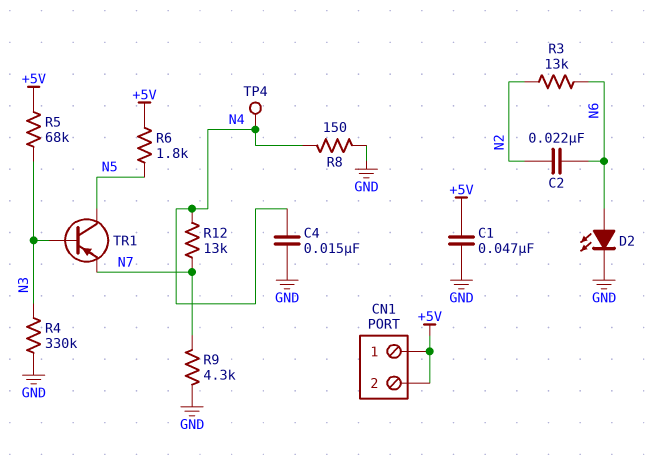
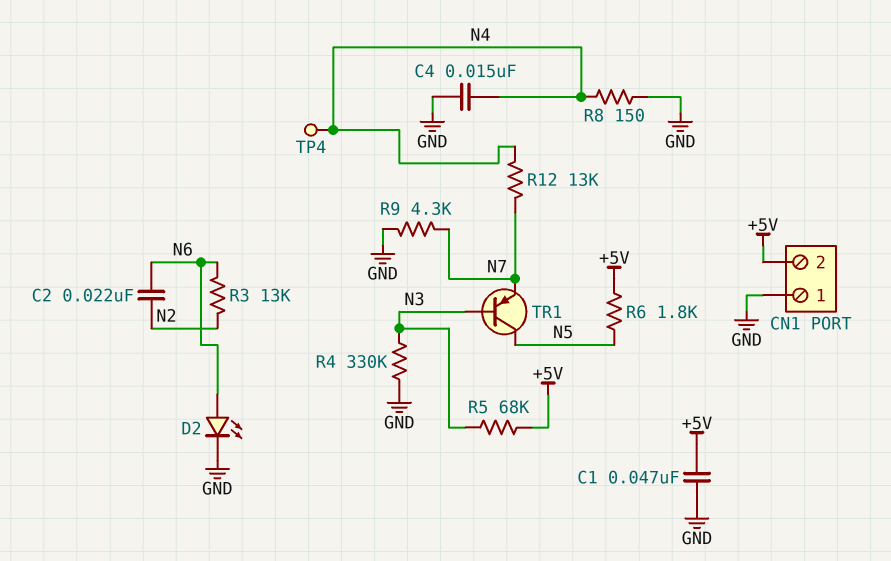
CN1 pin 1: +5V -> GND

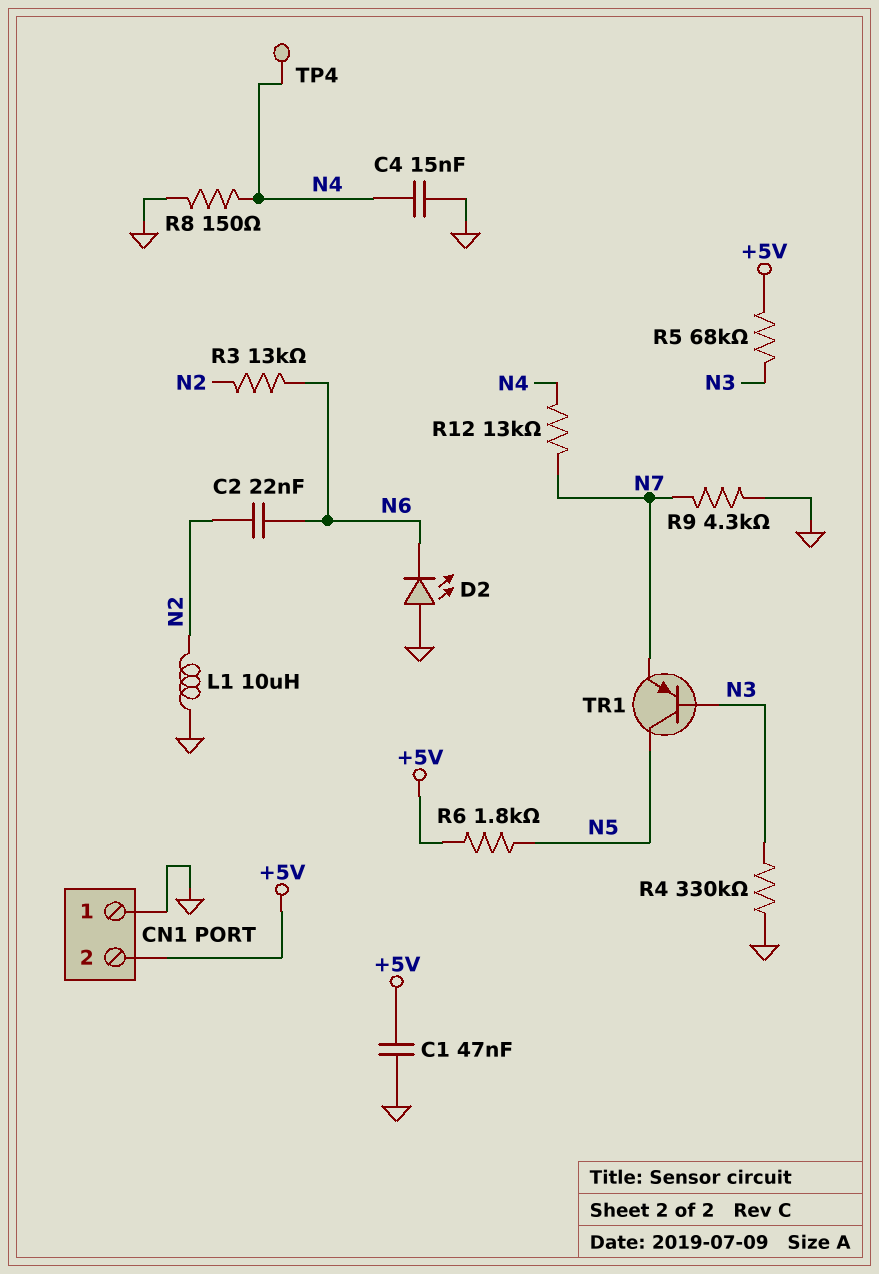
D2: LED (A N6, K GND) -> LED (A GND, K N6)
L1: none -> 10uH (GND, N2)

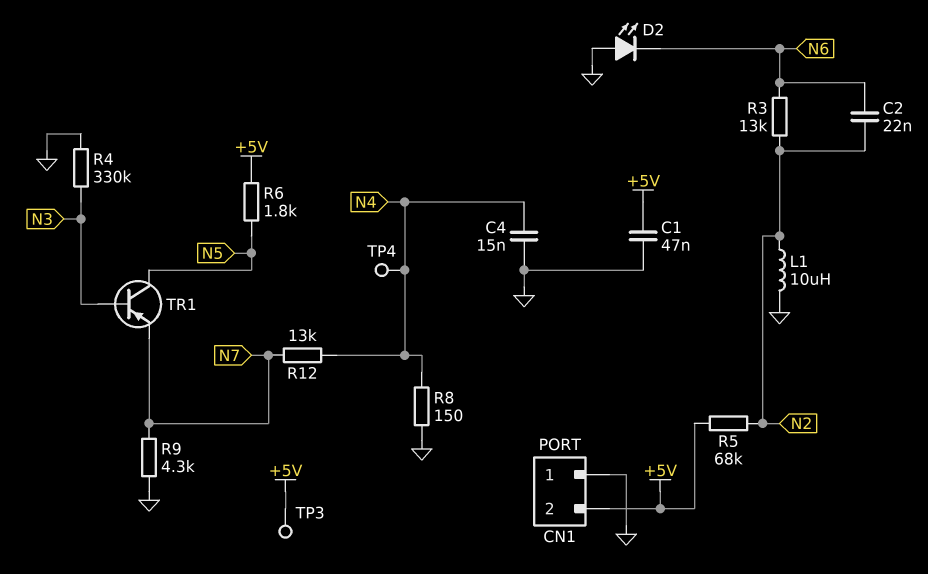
R5: 68k (+5V, N3) -> 68k (+5V, N2)
TP3: none -> test point (+5V)

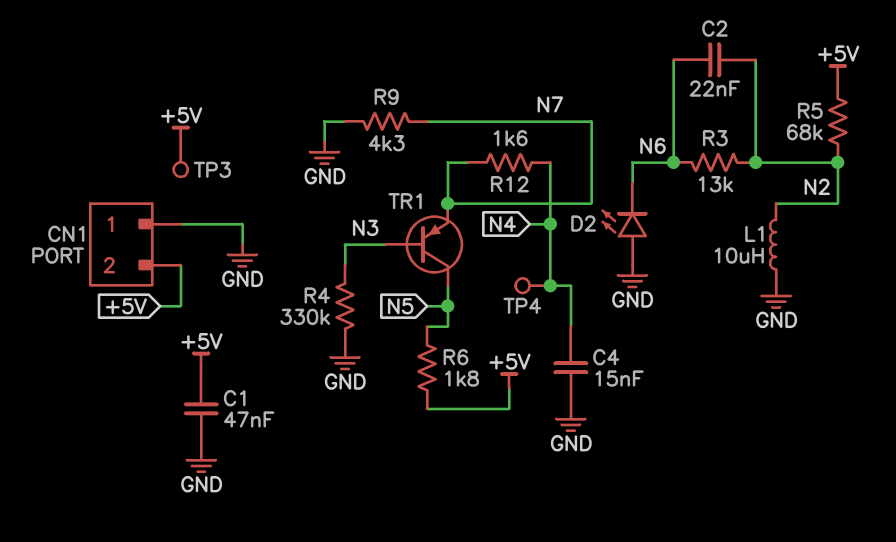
R8: 150 (GND, N4) -> none
R12: 13k (N4, N7) -> 1.6k (N4, N7)

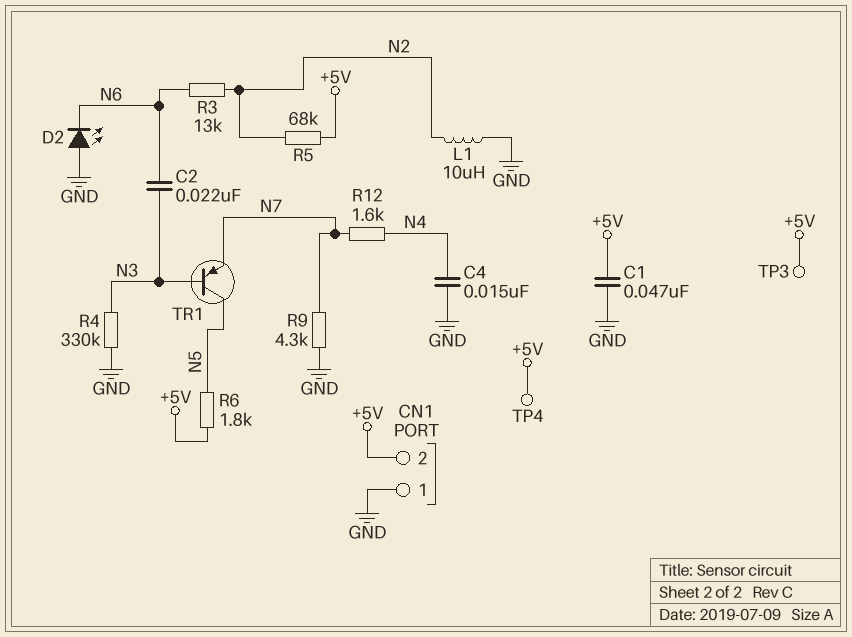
C2: 22nF (N2, N6) -> 22nF (N3, N6)
TP4: test point (N4) -> test point (+5V)

